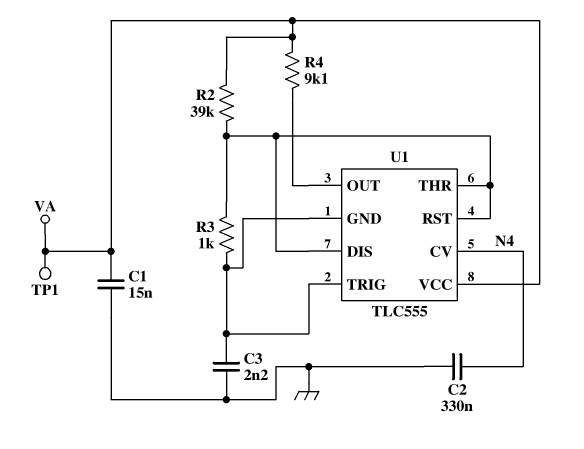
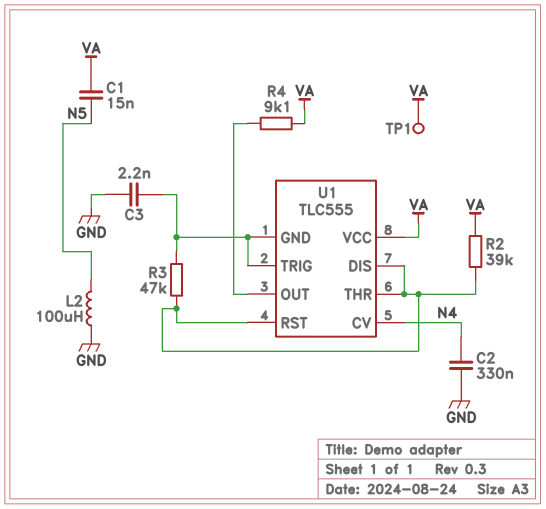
C1: 15nF (GND, VA) -> 15nF (N5, VA)
L2: none -> 100uH (GND, N5)
R3: 1k (U1/DIS, U1/GND) -> 47k (U1/DIS, U1/GND)

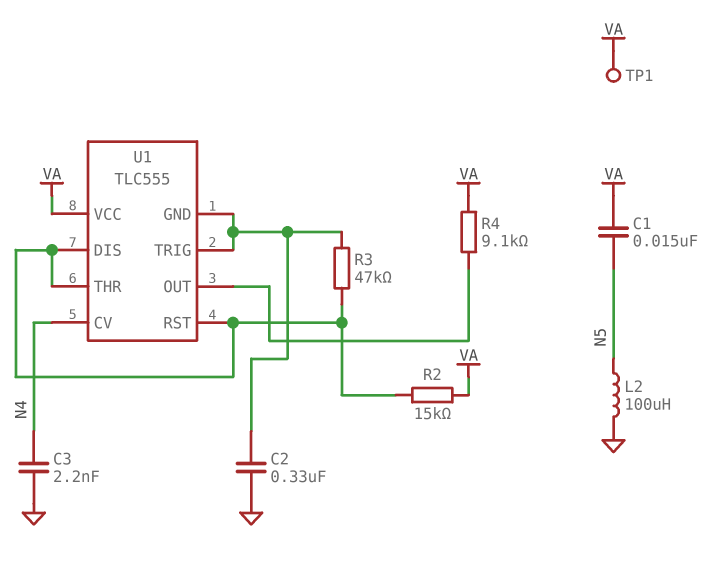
C2: 330nF (GND, N4) -> 330nF (GND, U1/GND)
C3: 2.2nF (GND, U1/GND) -> 2.2nF (GND, N4)
R2: 39k (U1/DIS, VA) -> 15k (U1/DIS, VA)

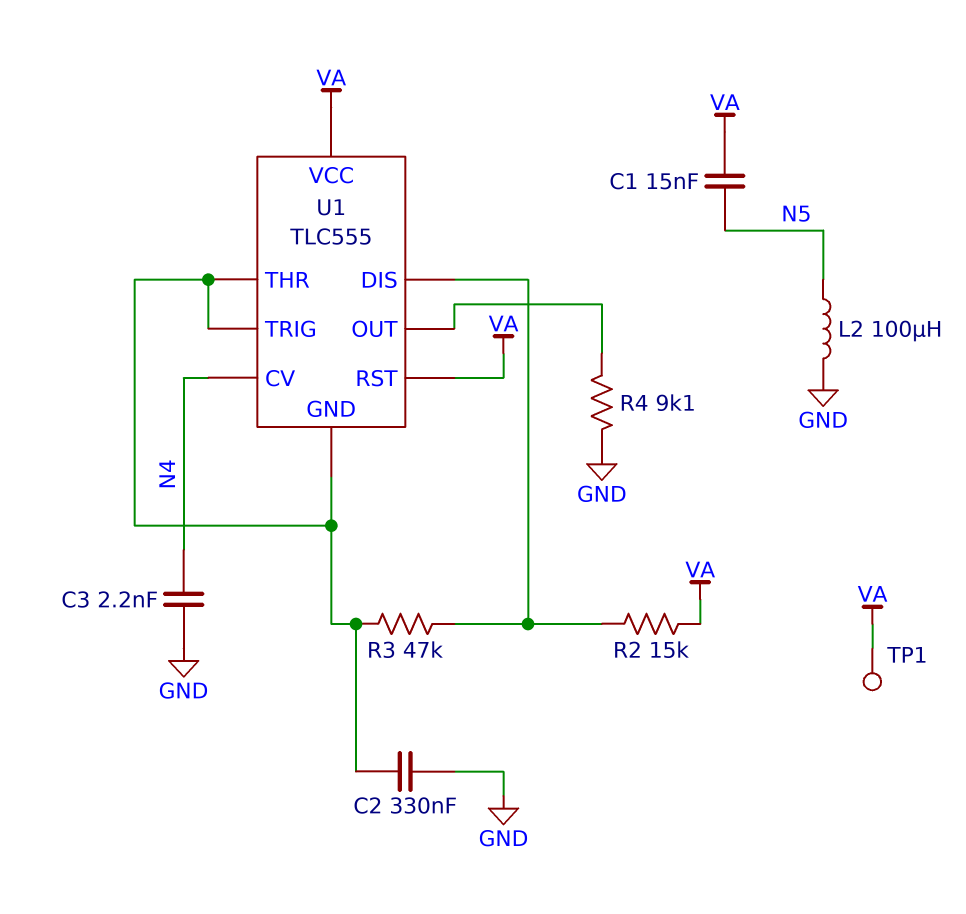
R4: 9.1k (U1/OUT, VA) -> 9.1k (GND, U1/OUT)
U1 pin RST: U1/DIS -> VA
U1 pin THR: U1/DIS -> U1/GND

